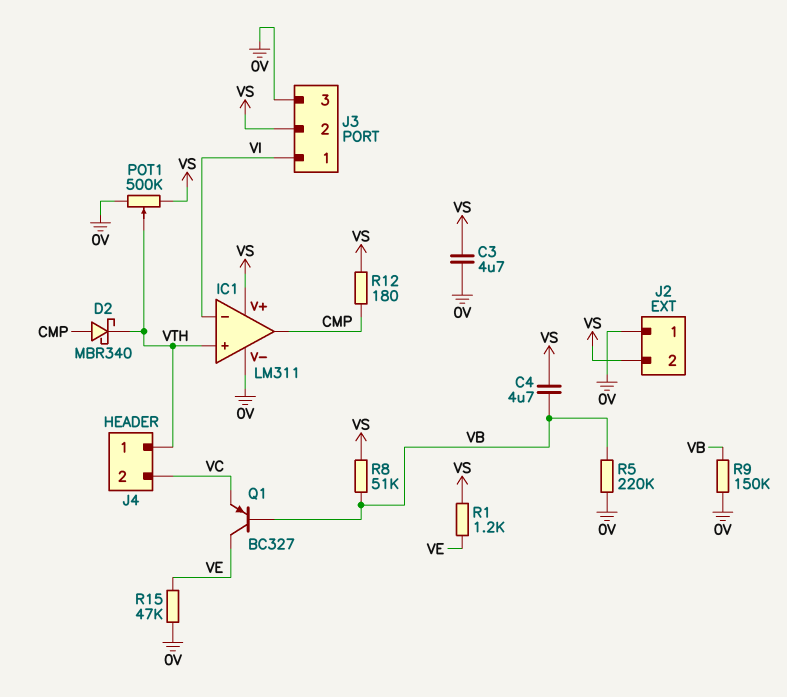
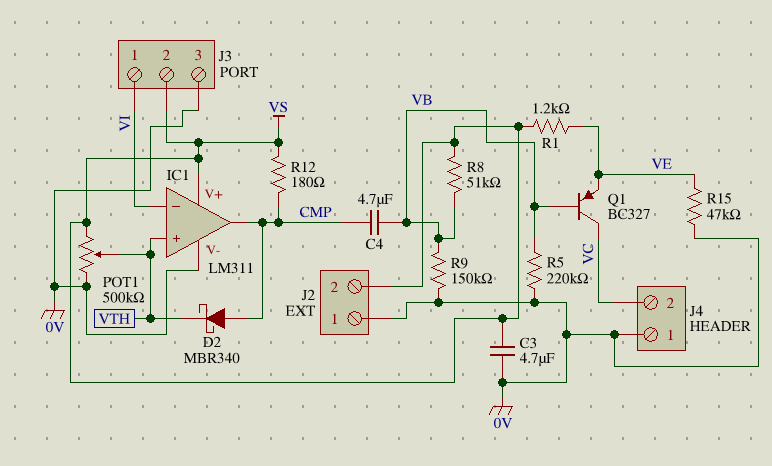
C4: 4.7uF (VB, VS) -> 4.7uF (CMP, VB)
J4 pin 1: VTH -> 0V
Q1: PNP BC327 (B VB, C VE, E VC) -> PNP BC327 (B VB, C VC, E VE)

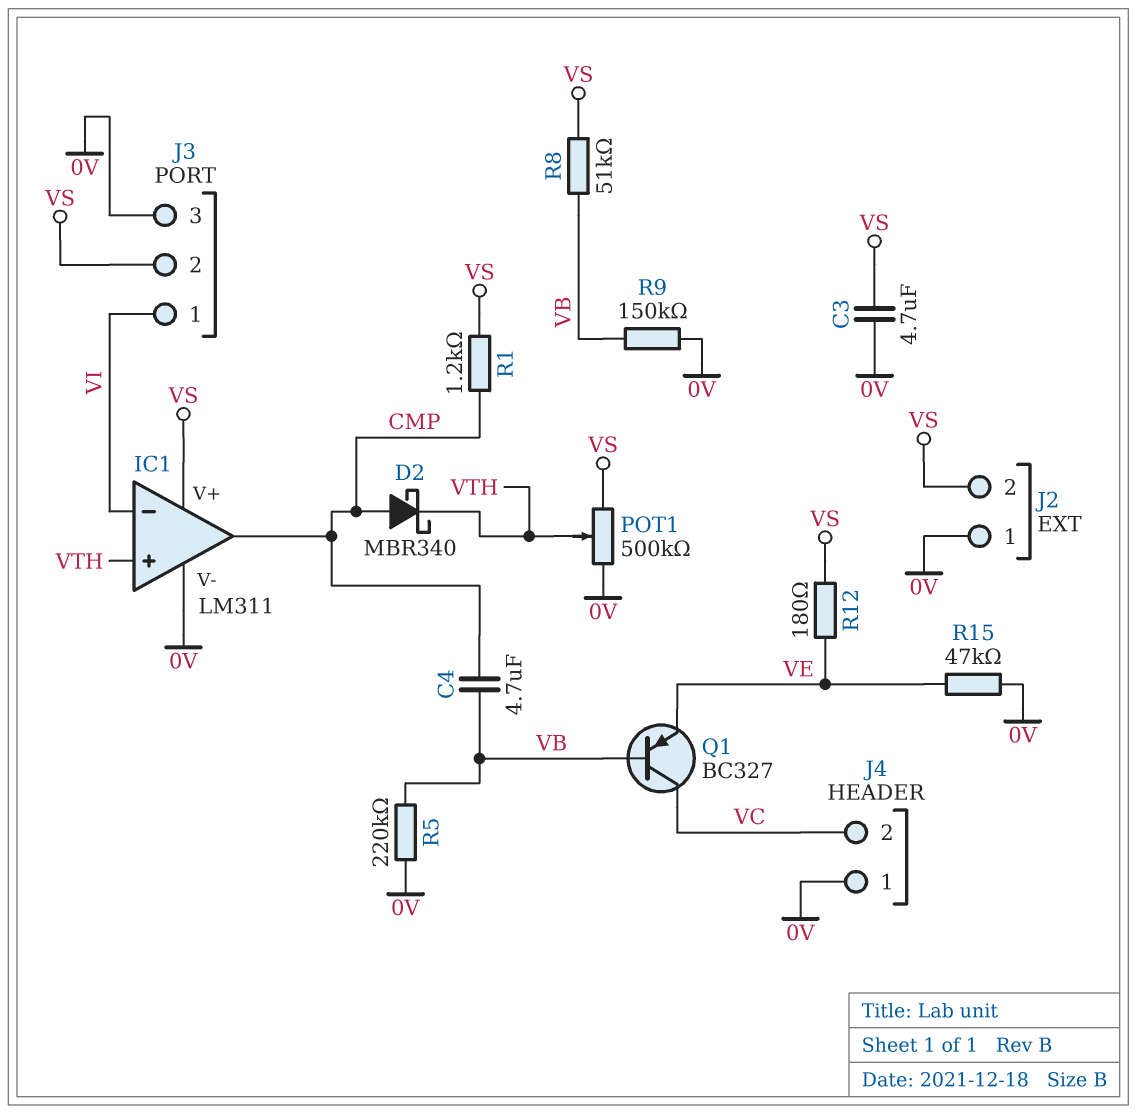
R1: 1.2k (VE, VS) -> 1.2k (CMP, VS)
R12: 180 (CMP, VS) -> 180 (VE, VS)

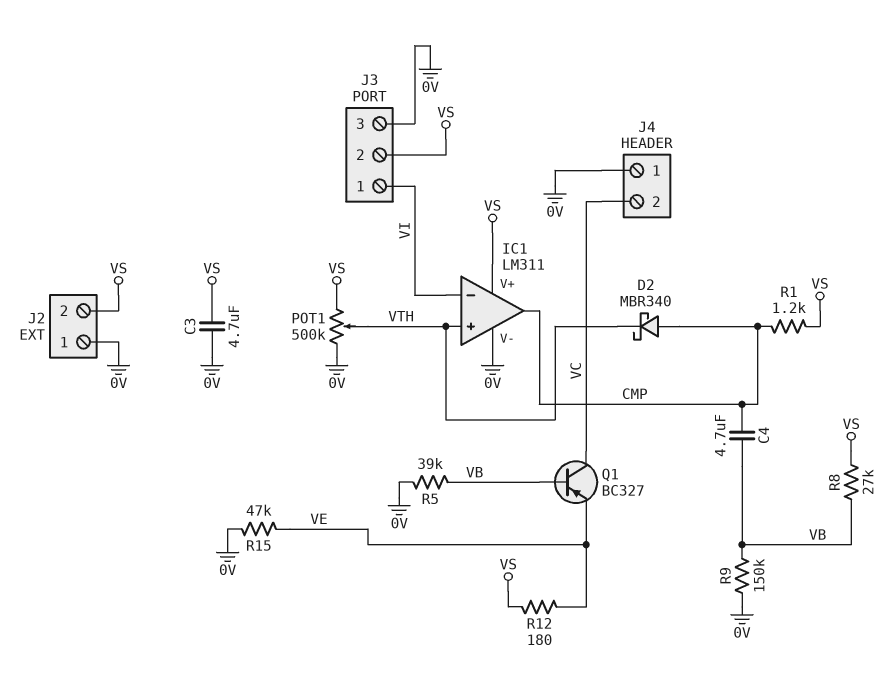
R5: 220k (0V, VB) -> 39k (0V, VB)
R8: 51k (VB, VS) -> 27k (VB, VS)

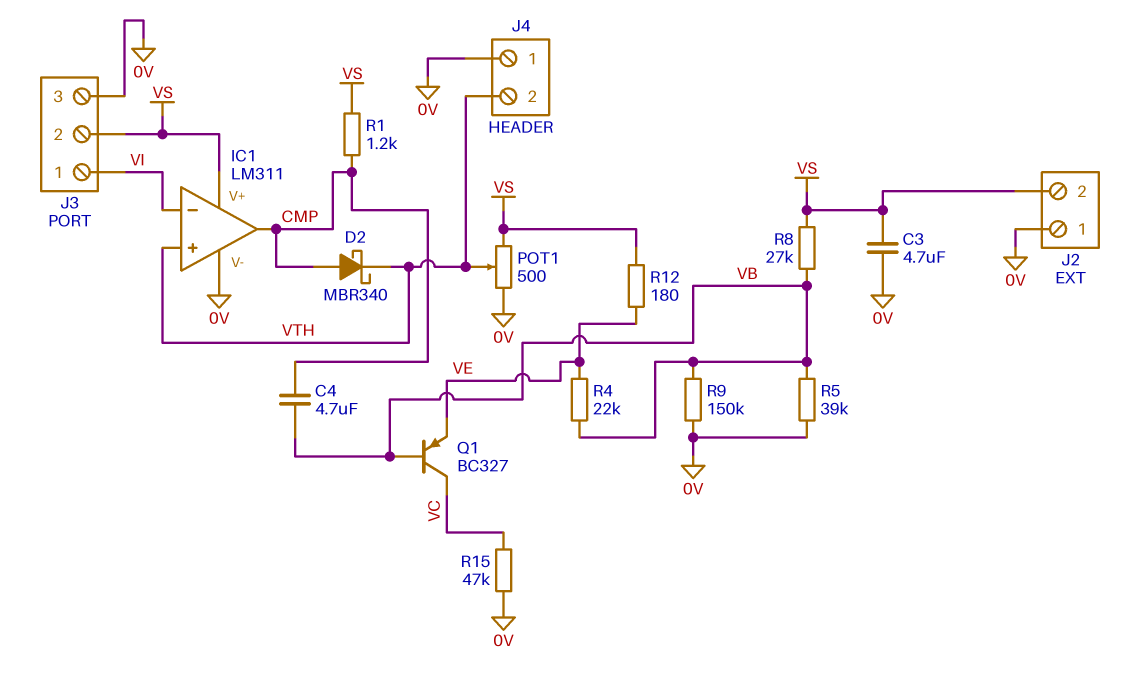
J4 pin 2: VC -> VTH
POT1: 500k (0V, VS, wiper VTH) -> 500 (0V, VS, wiper VTH)
R4: none -> 22k (VB, VE)
R15: 47k (0V, VE) -> 47k (0V, VC)

